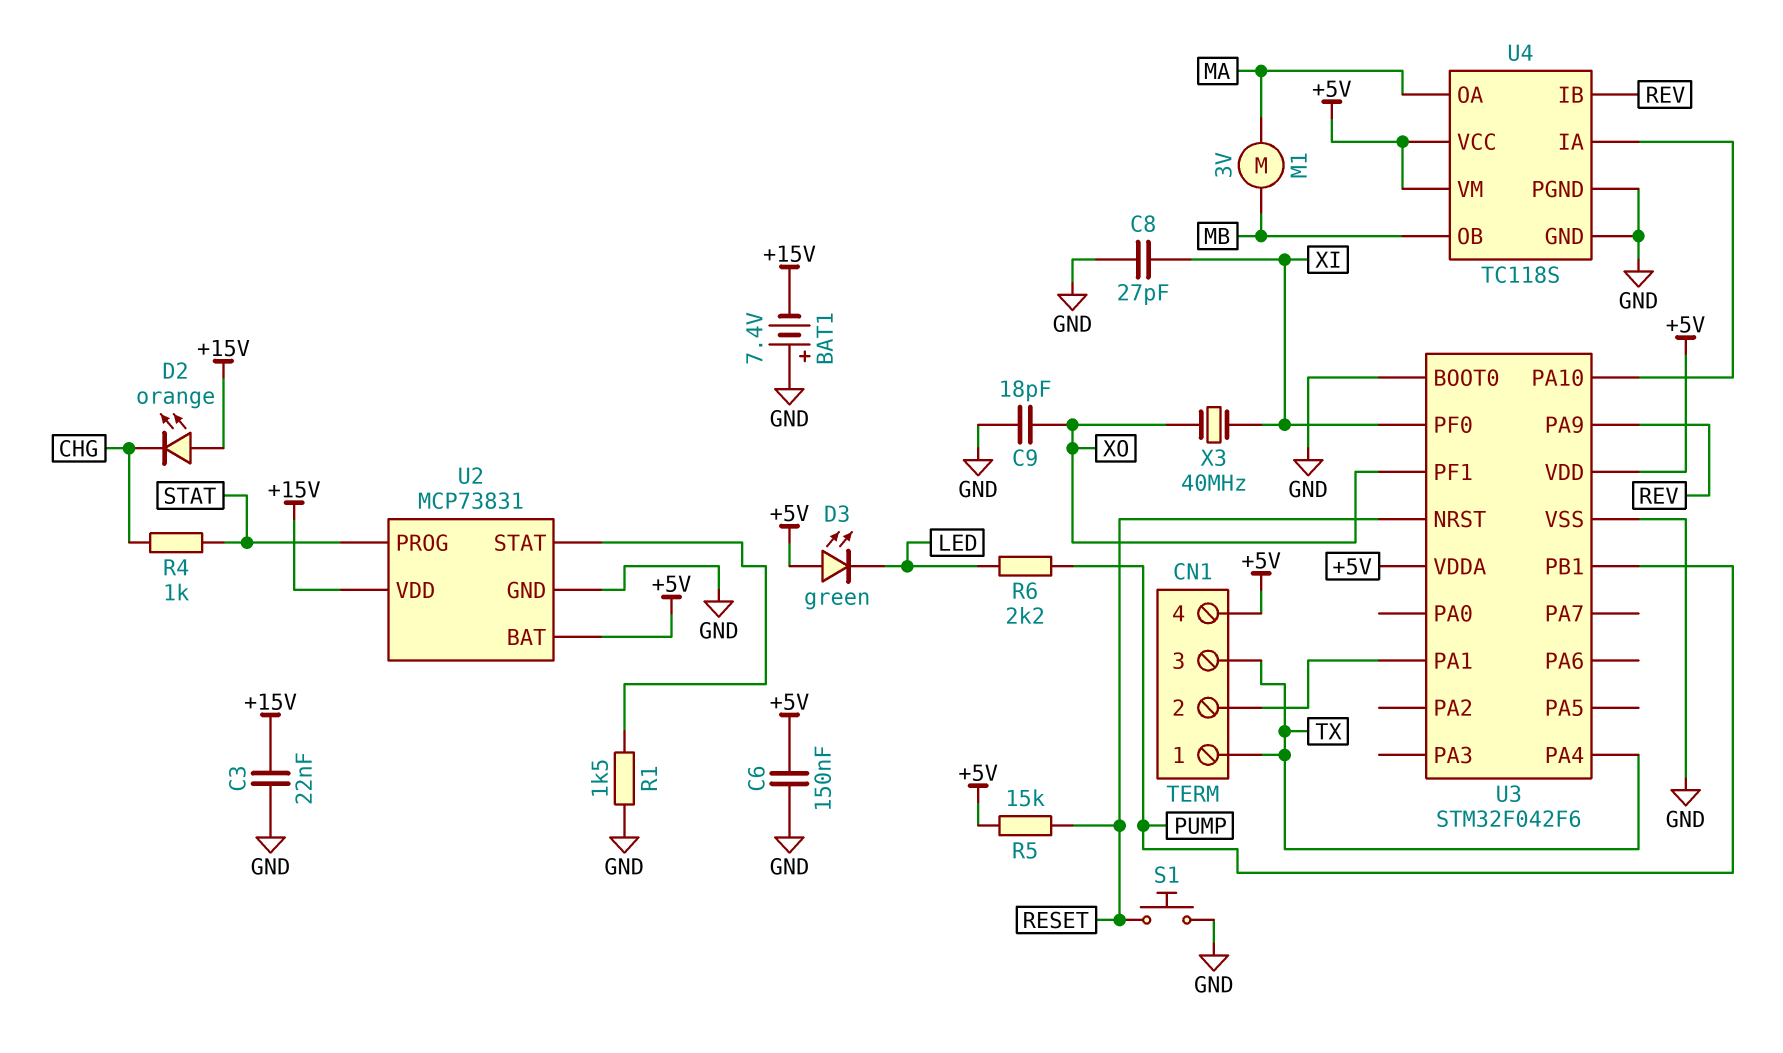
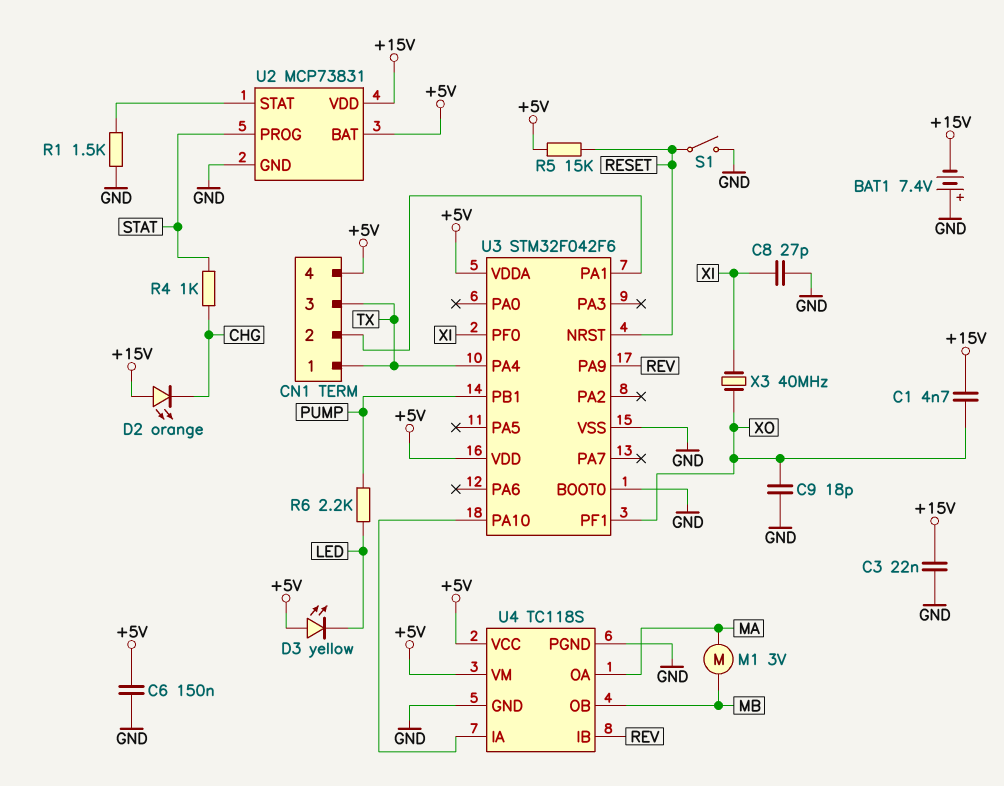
C1: none -> 4.7nF (+15V, XO)
D3: LED green (A +5V, K LED) -> LED yellow (A +5V, K LED)
S1: button (GND, RESET) -> switch (GND, RESET)

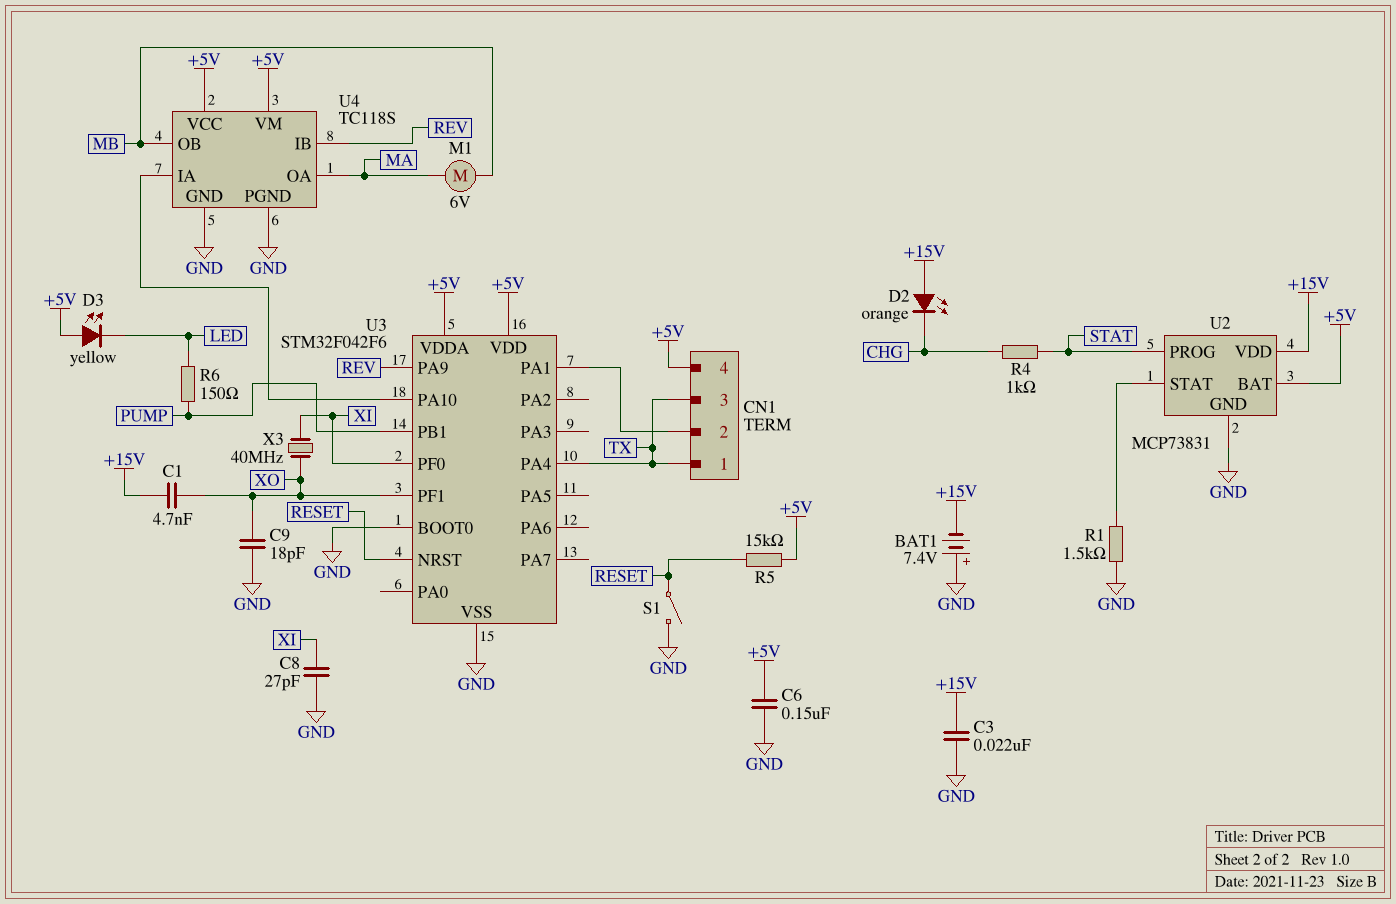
M1: motor 3V (MA, MB) -> motor 6V (MA, MB)
R6: 2.2k (LED, PUMP) -> 150 (LED, PUMP)

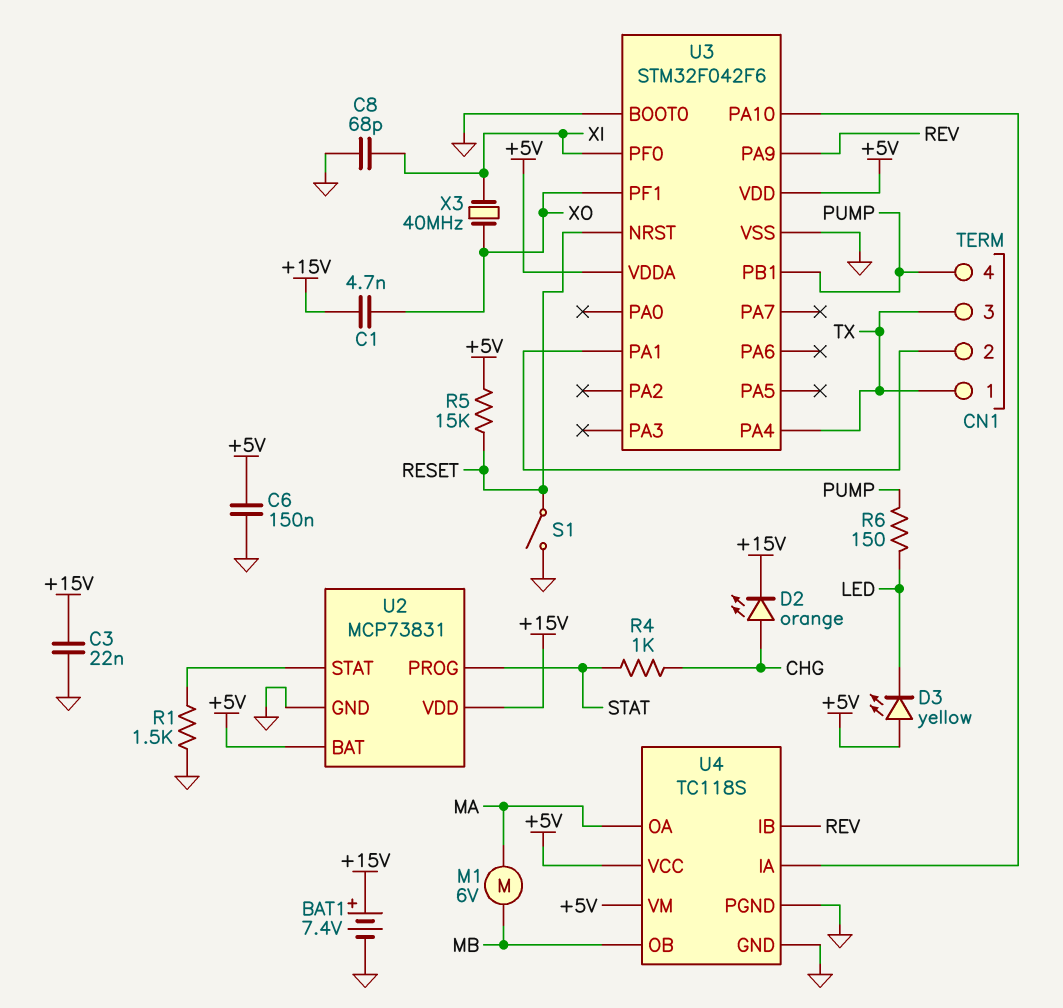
BAT1: 7.4V (plus GND, minus +15V) -> 7.4V (plus +15V, minus GND)
C8: 27pF (GND, XI) -> 68pF (GND, XI)
C9: 18pF (GND, XO) -> none
CN1 pin 4: +5V -> PUMP
D2: LED orange (A +15V, K CHG) -> LED orange (A CHG, K +15V)

